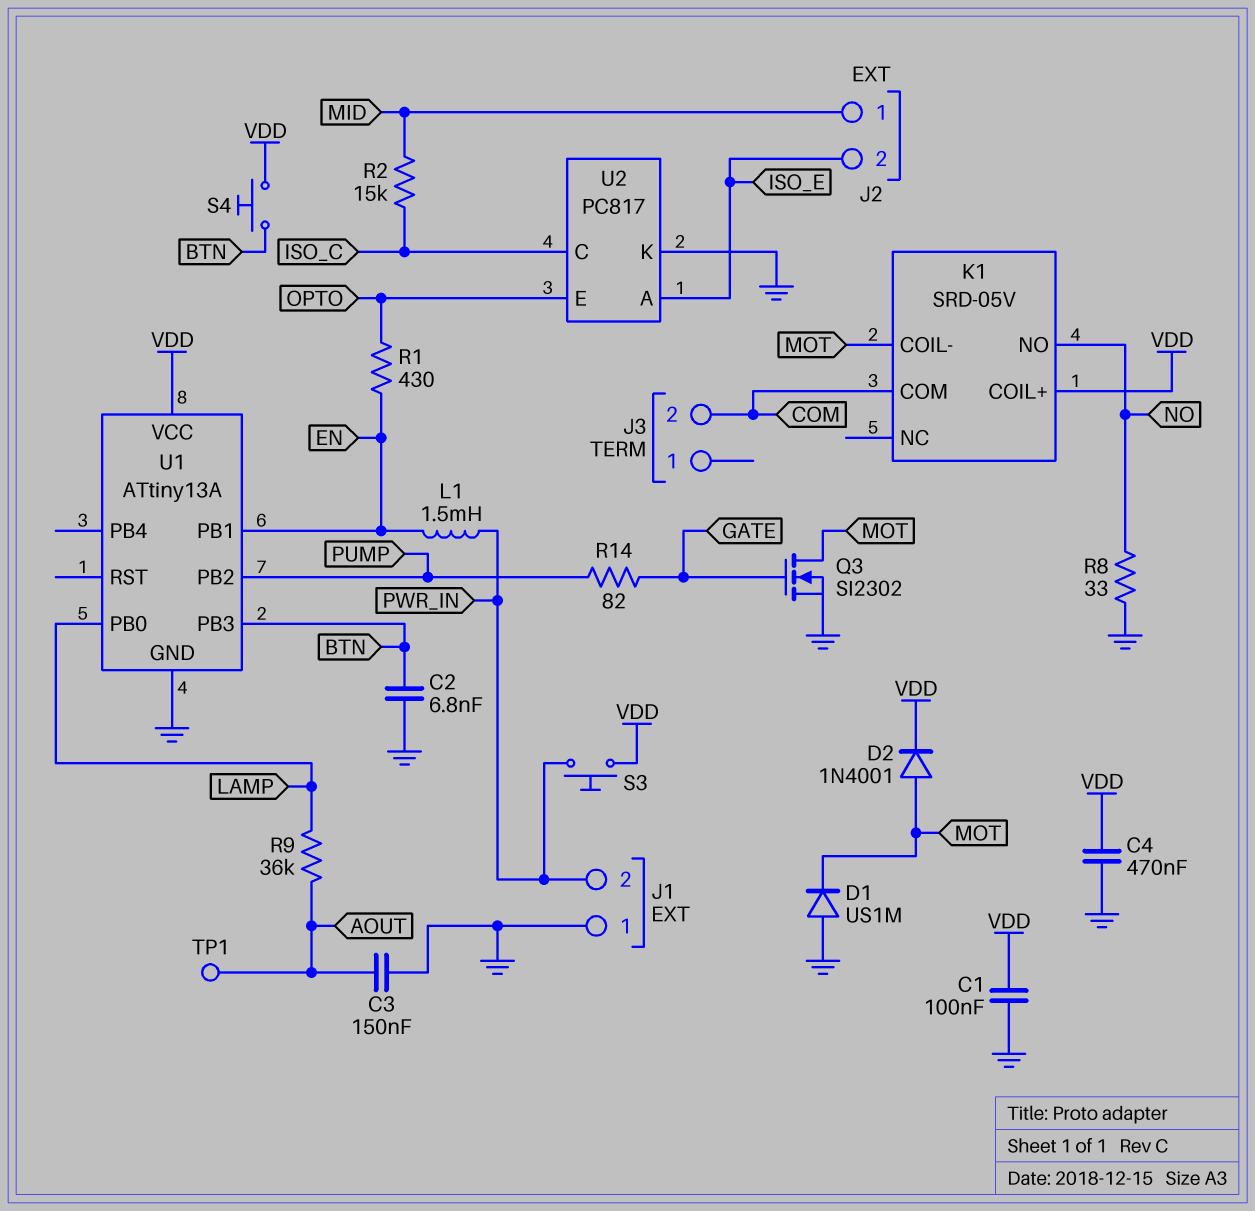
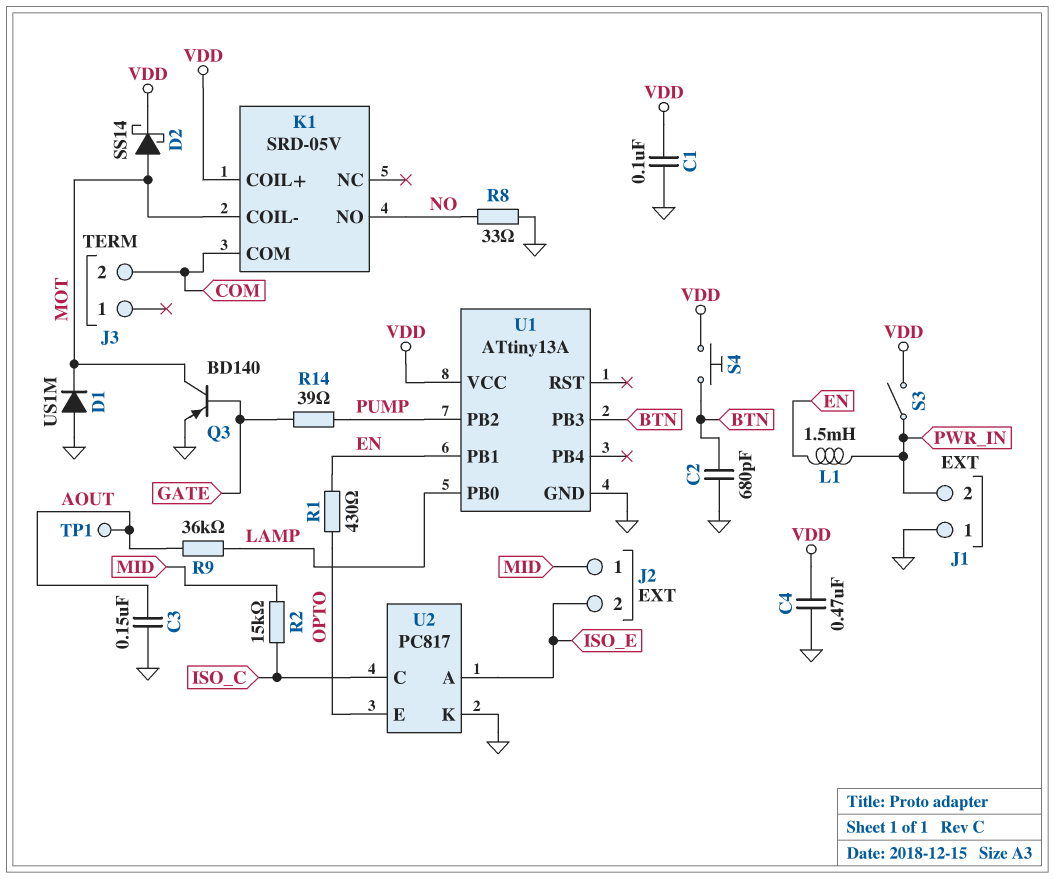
C2: 6.8nF (BTN, GND) -> 680pF (BTN, GND)
D2: diode 1N4001 (A MOT, K VDD) -> schottky SS14 (A MOT, K VDD)
Q3: NMOS SI2302 (G GATE, D MOT, S GND) -> PNP BD140 (B GATE, C MOT, E GND)
R14: 82 (GATE, PUMP) -> 39 (GATE, PUMP)
S3: button (PWR_IN, VDD) -> switch (PWR_IN, VDD)

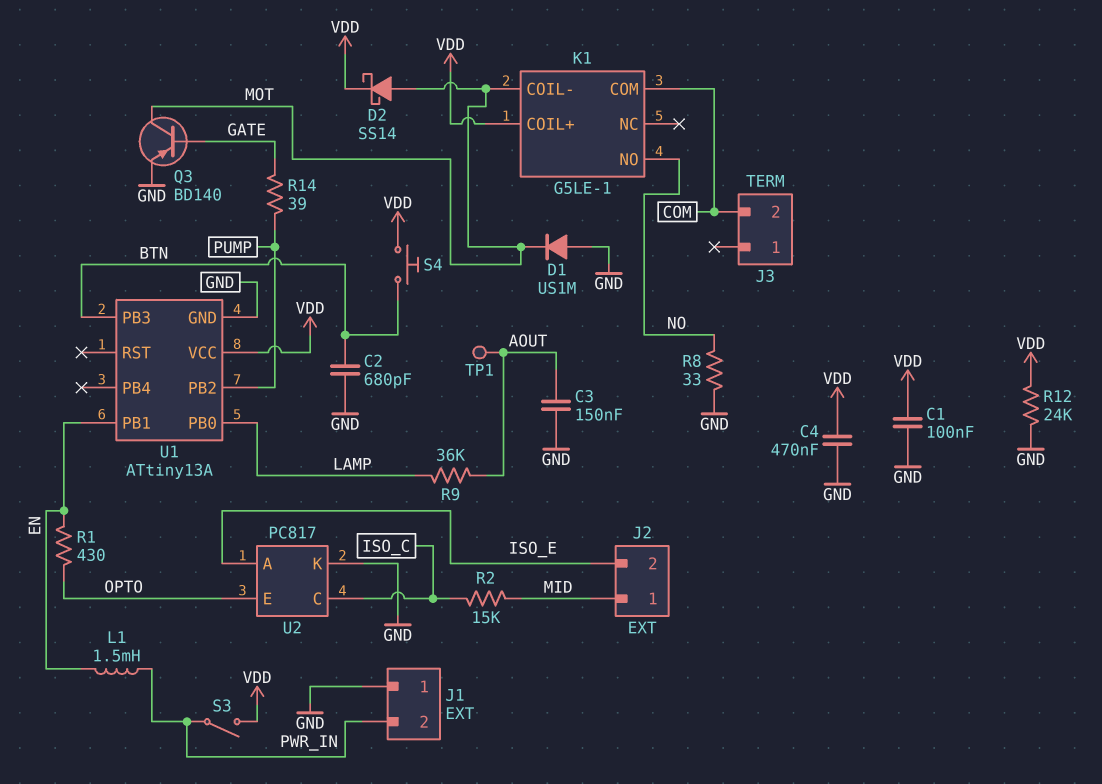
K1: SRD-05V -> G5LE-1
R12: none -> 24k (GND, VDD)

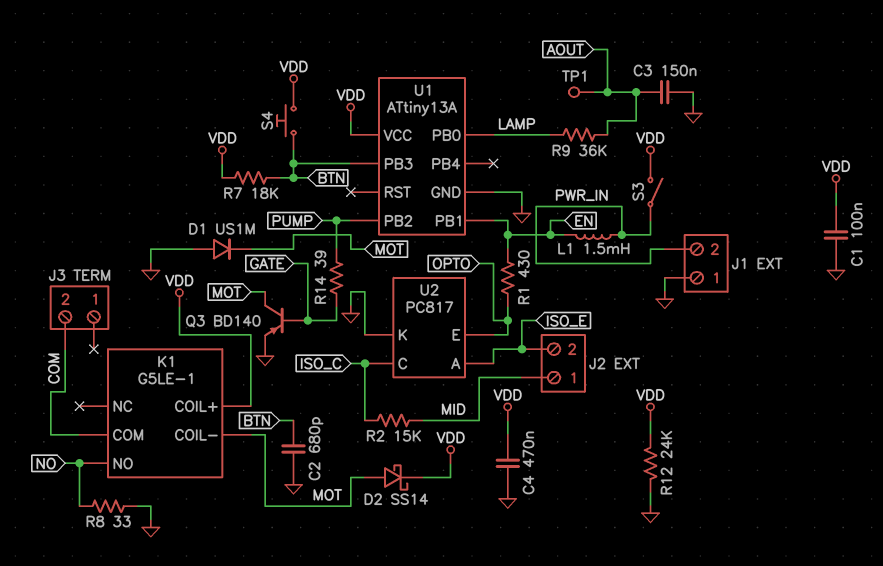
R7: none -> 18k (BTN, VDD)

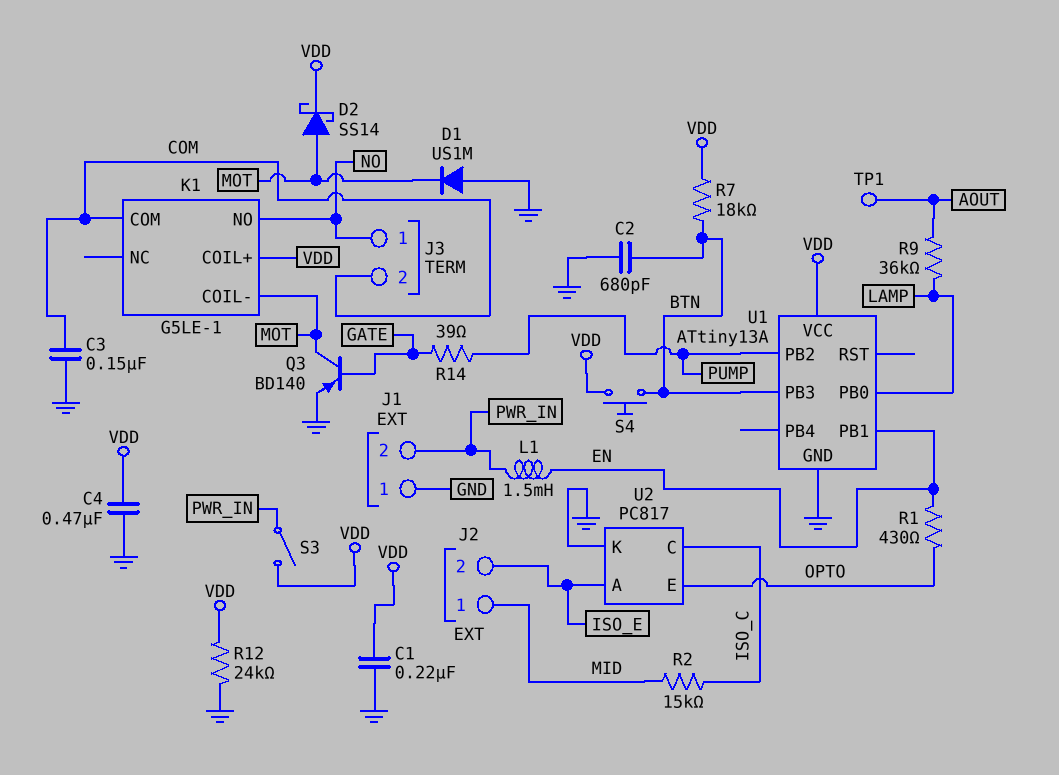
C1: 100nF (GND, VDD) -> 220nF (GND, VDD)
C3: 150nF (AOUT, GND) -> 150nF (COM, GND)
J3 pin 1: none -> NO
R8: 33 (GND, NO) -> none

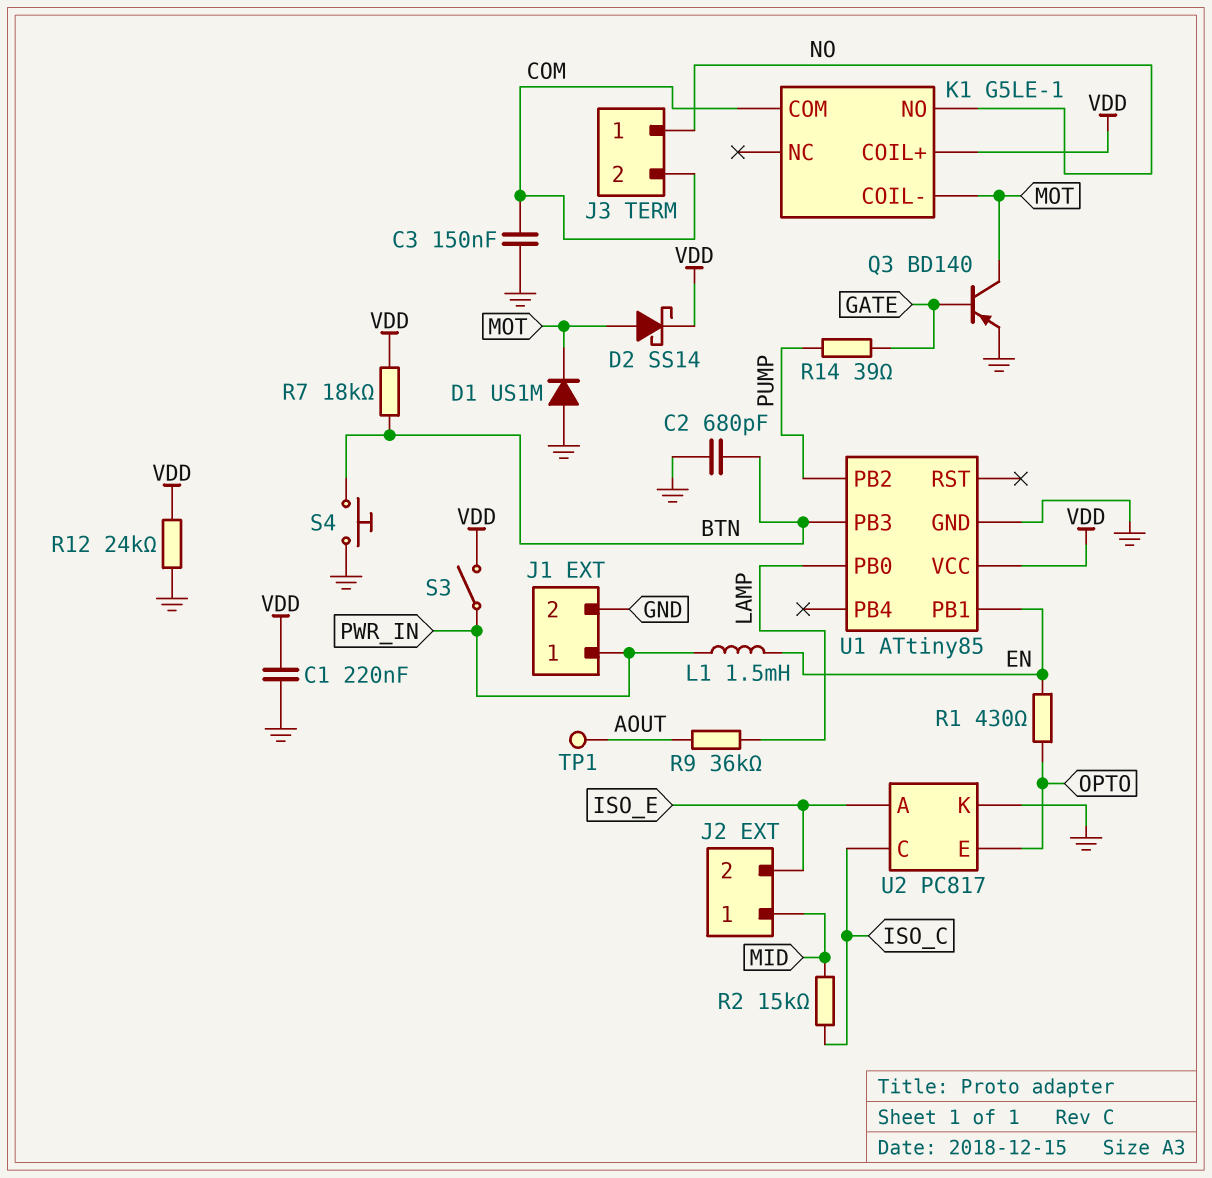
C4: 470nF (GND, VDD) -> none
J1 pin 1: GND -> PWR_IN
J1 pin 2: PWR_IN -> GND
S4: button (BTN, VDD) -> button (BTN, GND)
U1: ATtiny13A -> ATtiny85

